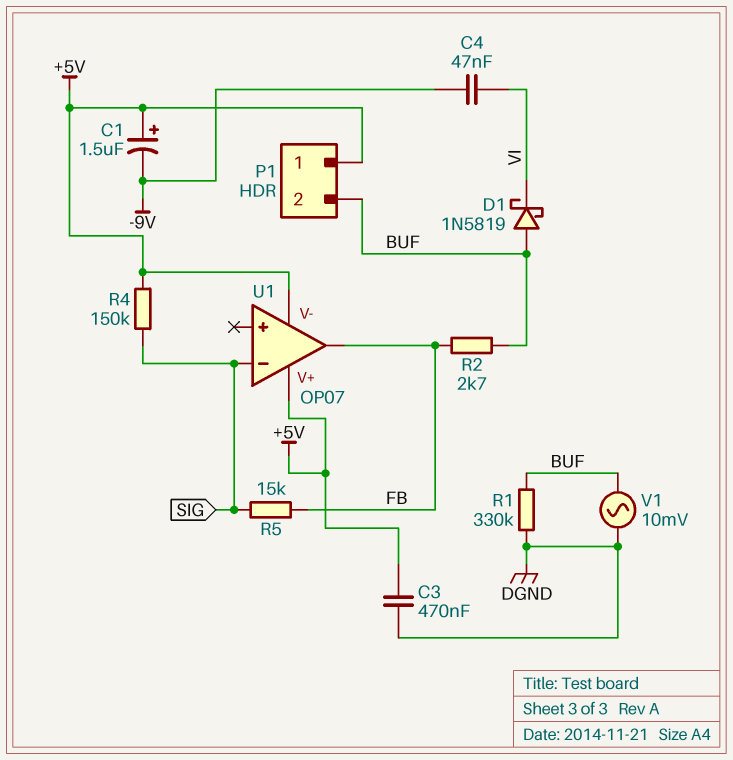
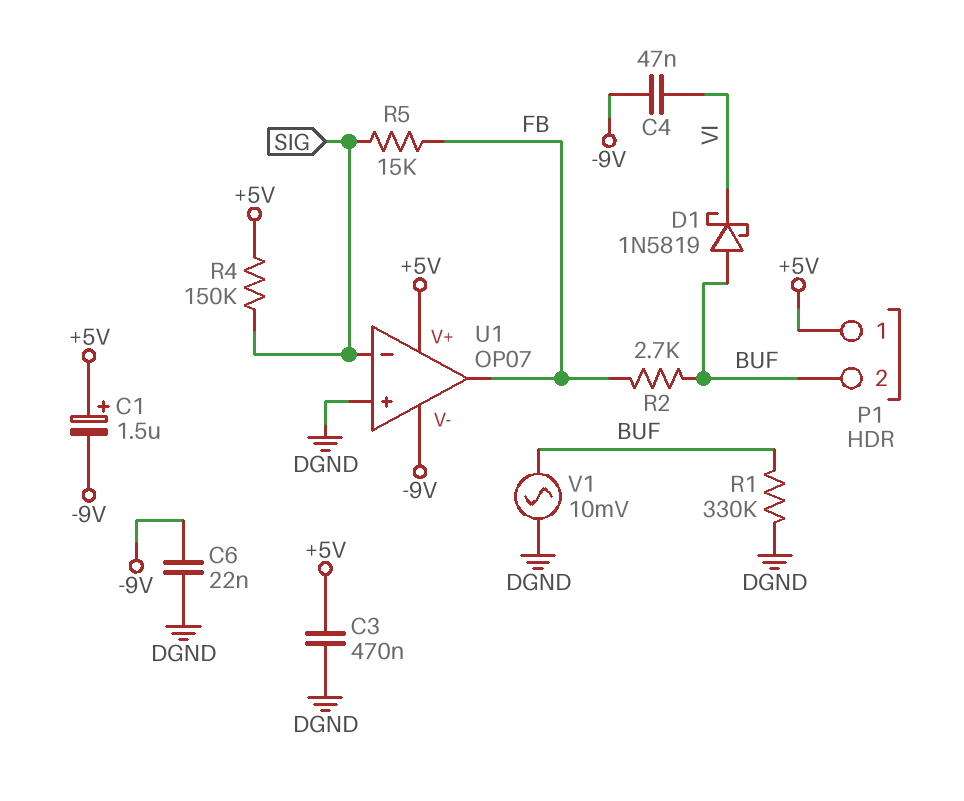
C6: none -> 22nF (-9V, DGND)
U1 pin V-: +5V -> -9V
U1 pin in+: none -> DGND

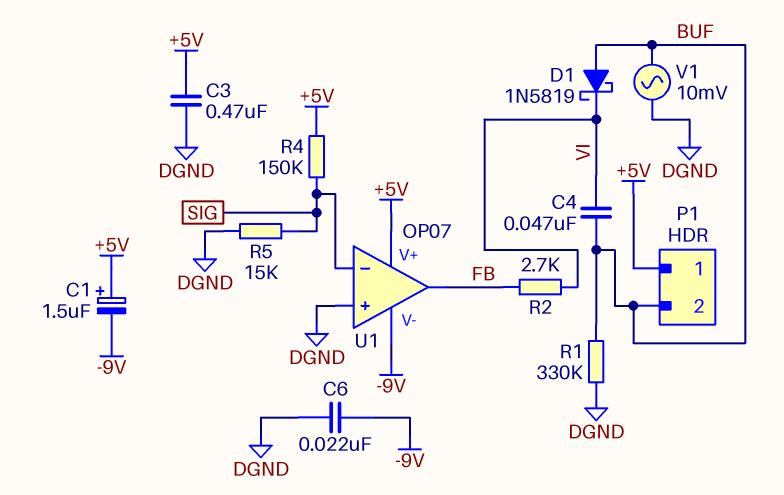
C4: 47nF (-9V, VI) -> 47nF (BUF, VI)
R2: 2.7k (BUF, FB) -> 2.7k (FB, VI)
R5: 15k (FB, SIG) -> 15k (DGND, SIG)

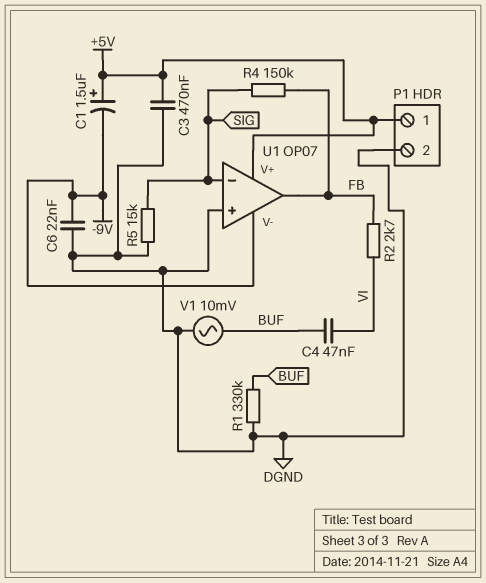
D1: schottky 1N5819 (A BUF, K VI) -> none
P1 pin 2: BUF -> DGND
R4: 150k (+5V, SIG) -> 150k (FB, SIG)

